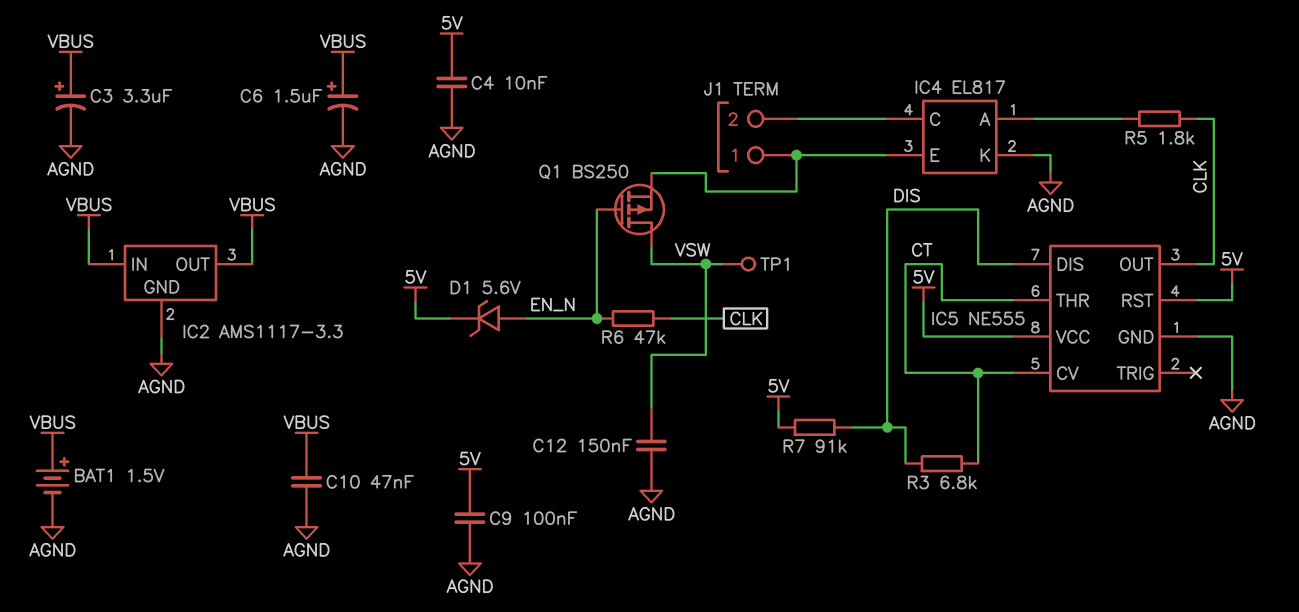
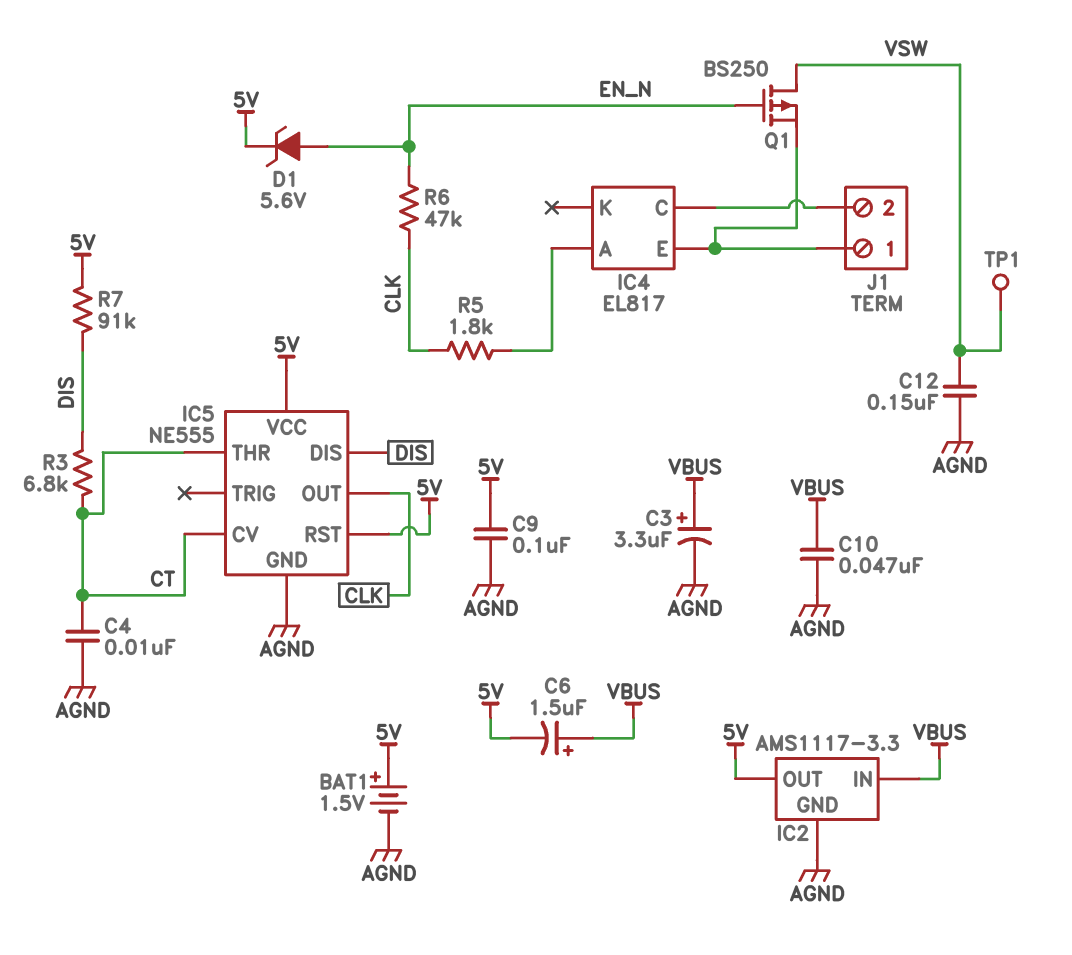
BAT1: 1.5V (plus VBUS, minus AGND) -> 1.5V (plus 5V, minus AGND)
C4: 10nF (5V, AGND) -> 10nF (AGND, CT)
C6: 1.5uF (plus VBUS, minus AGND) -> 1.5uF (plus VBUS, minus 5V)
IC2 pin OUT: VBUS -> 5V
IC4 pin K: AGND -> none

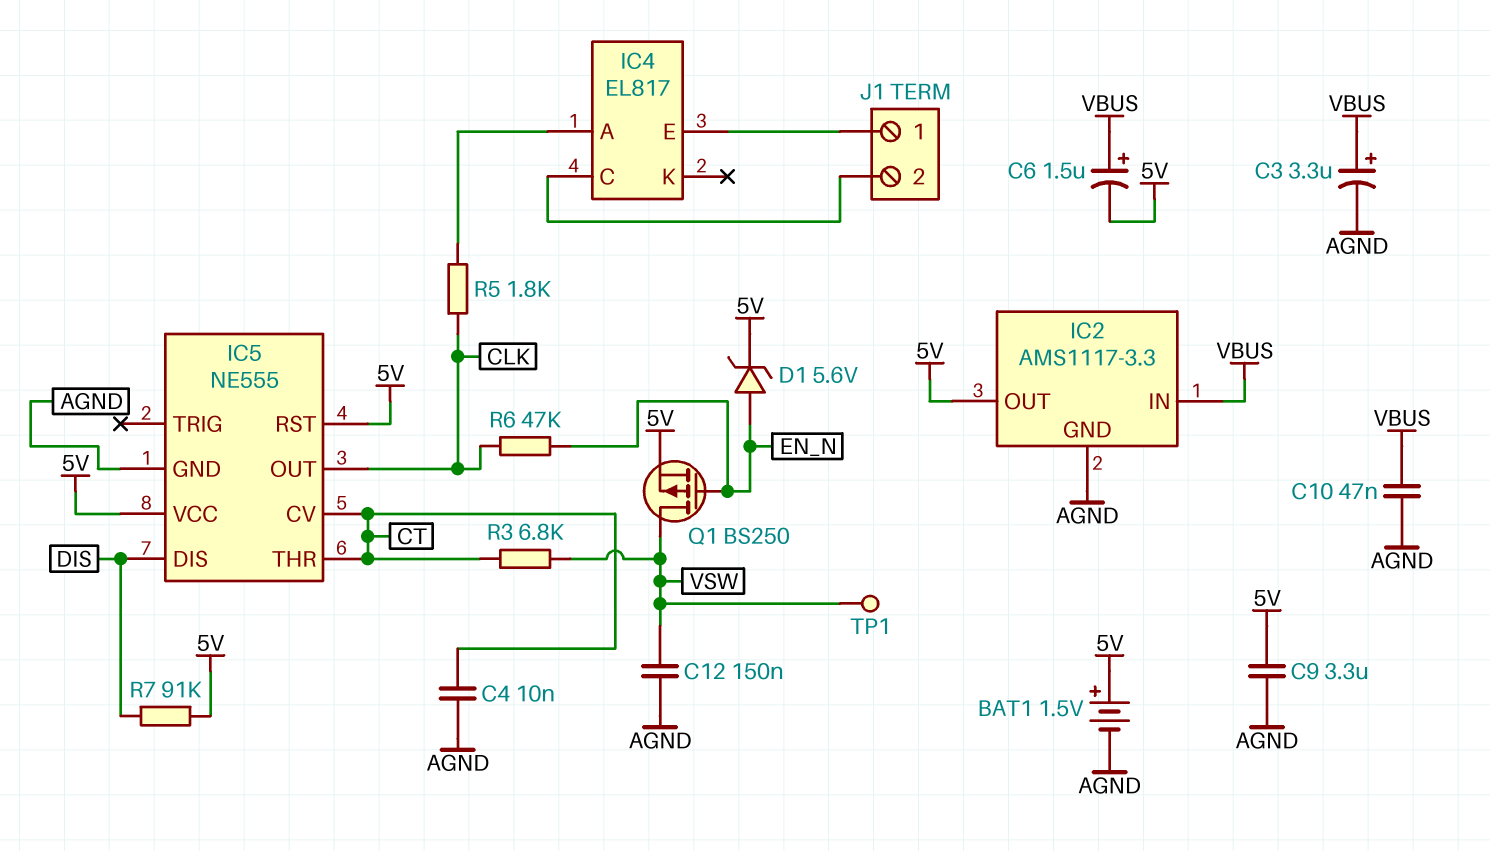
C9: 100nF (5V, AGND) -> 3.3uF (5V, AGND)
Q1: PMOS BS250 (G EN_N, D VSW, S IC4/E) -> PMOS BS250 (G EN_N, D VSW, S 5V)
R3: 6.8k (CT, DIS) -> 6.8k (CT, VSW)

